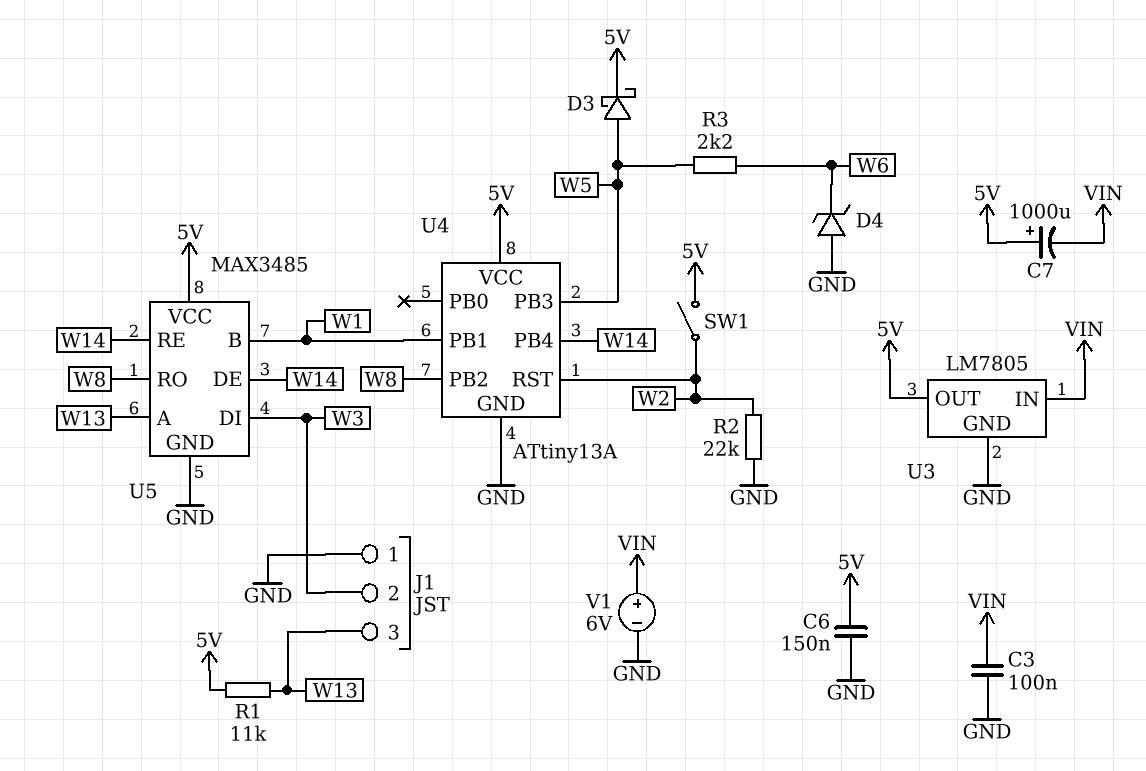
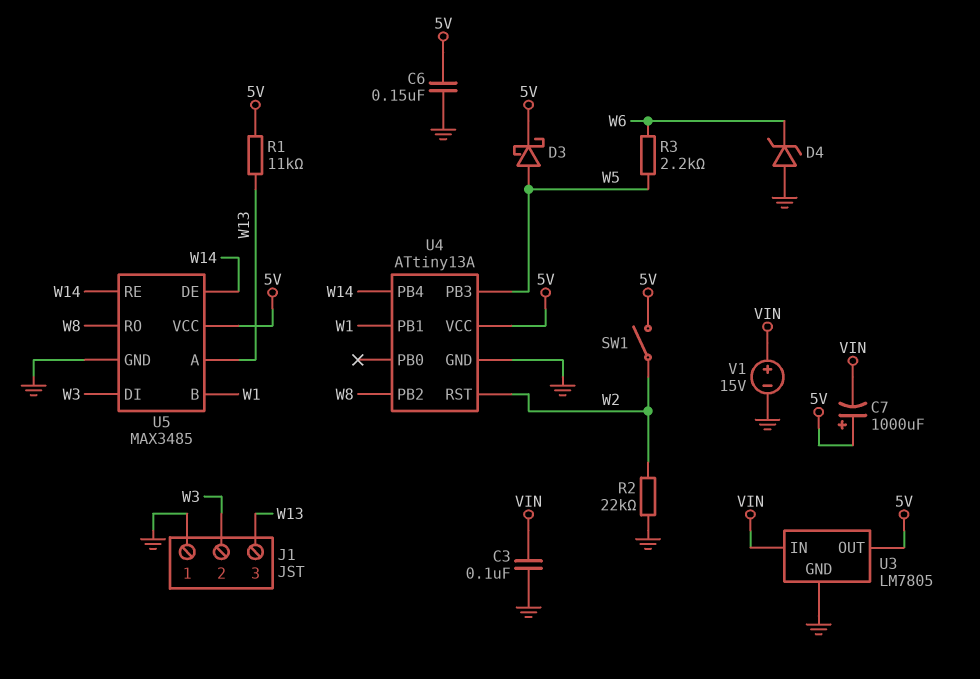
V1: 6V (plus VIN, minus GND) -> 15V (plus VIN, minus GND)

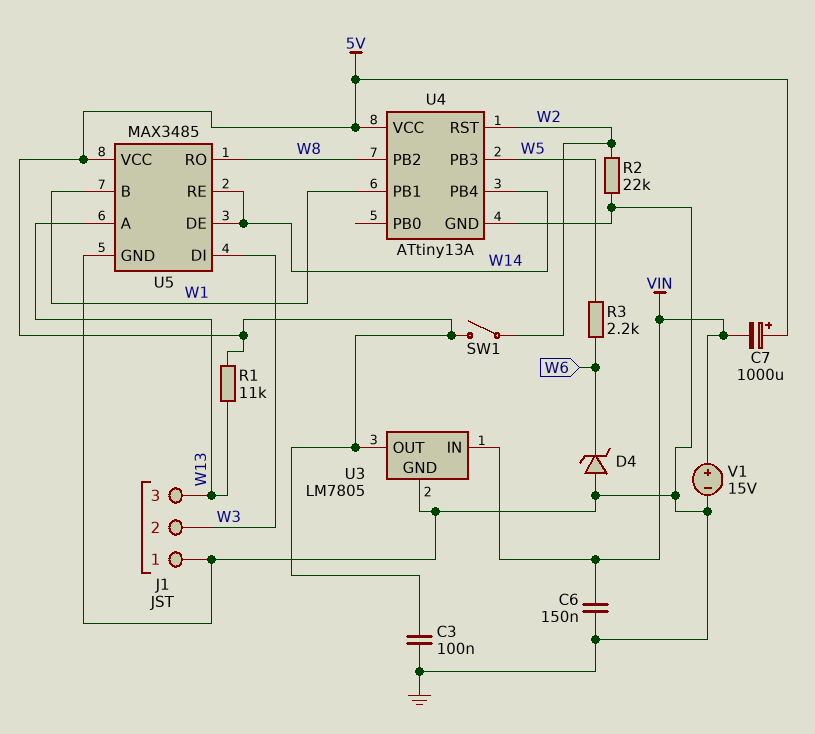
C3: 100nF (GND, VIN) -> 100nF (5V, GND)
C6: 150nF (5V, GND) -> 150nF (GND, VIN)
D3: schottky (A W5, K 5V) -> none

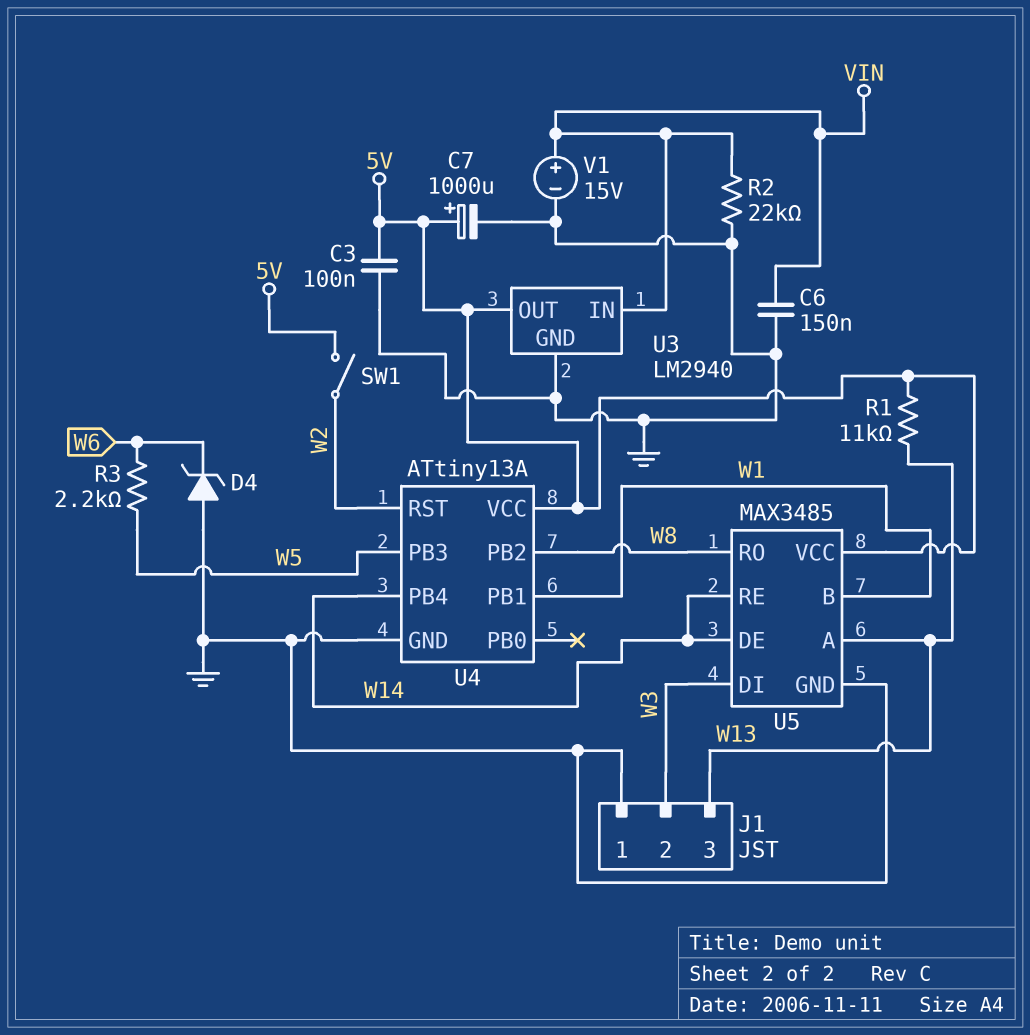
C7: 1000uF (plus 5V, minus VIN) -> 1000uF (plus 5V, minus GND)
R2: 22k (GND, W2) -> 22k (GND, VIN)
U3: LM7805 -> LM2940

